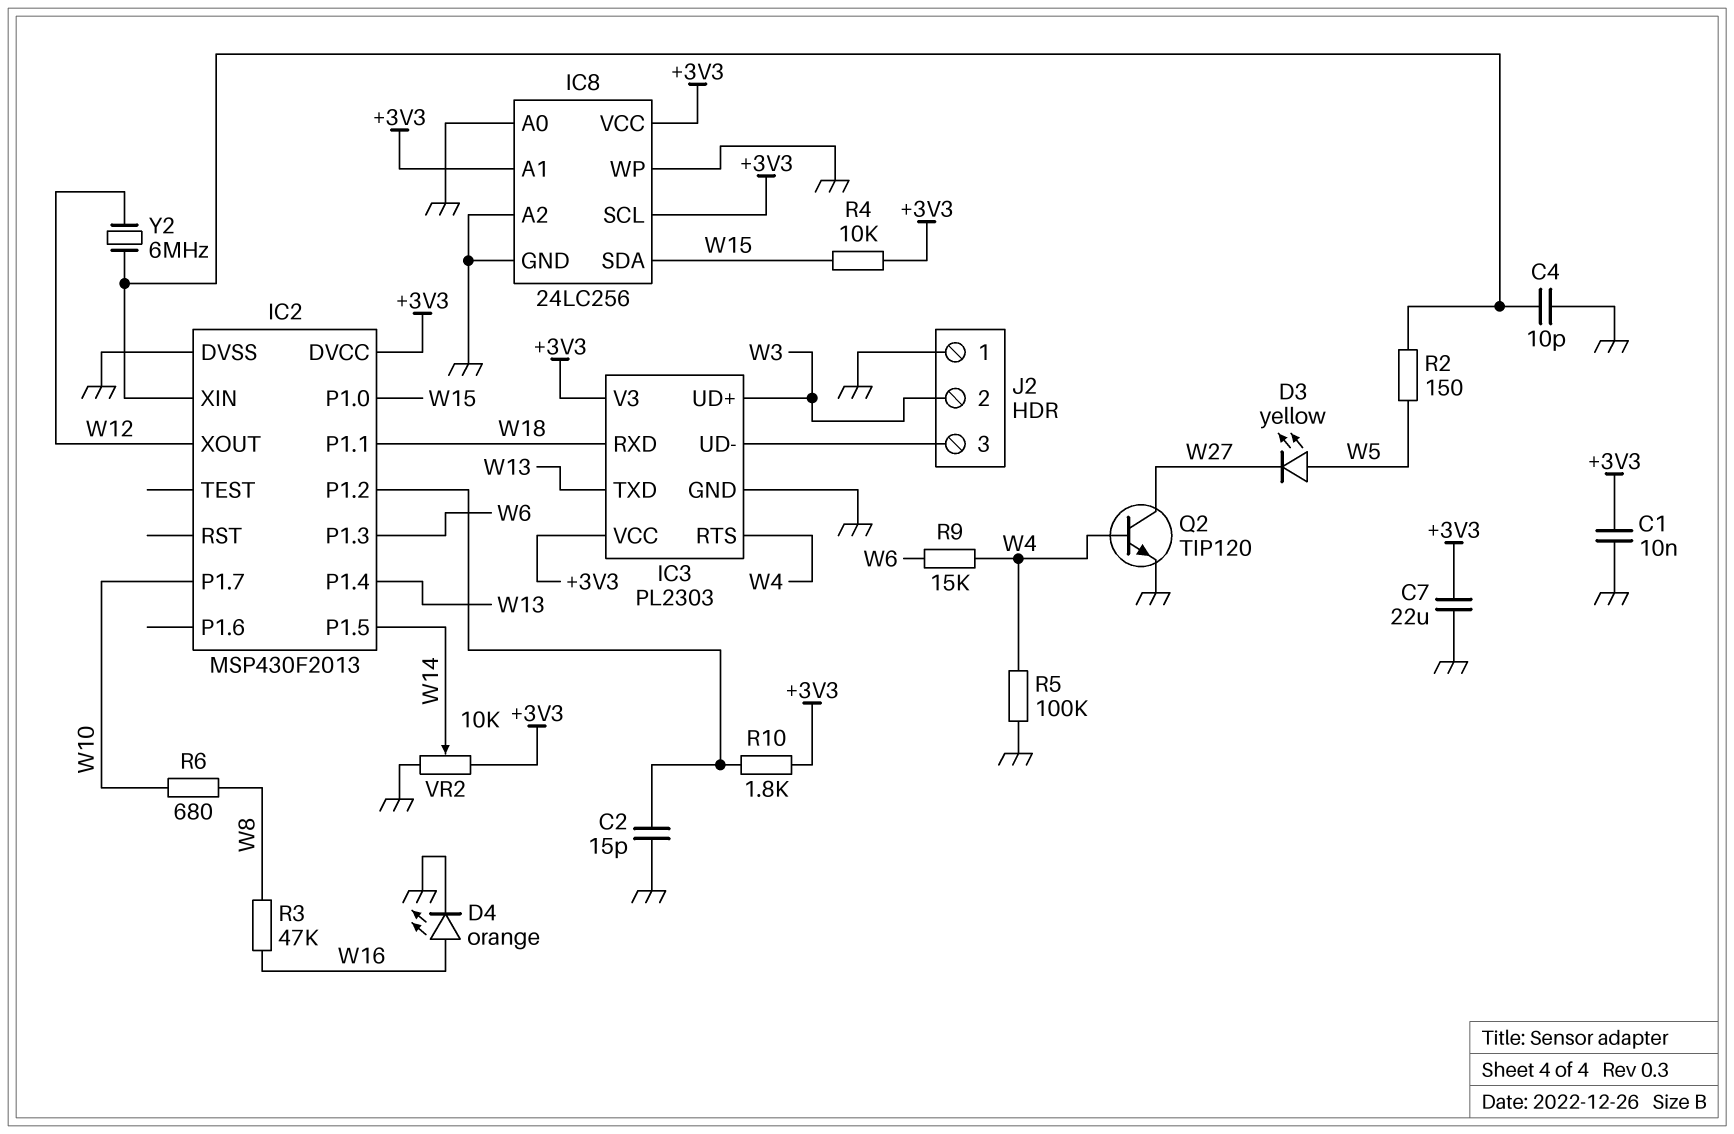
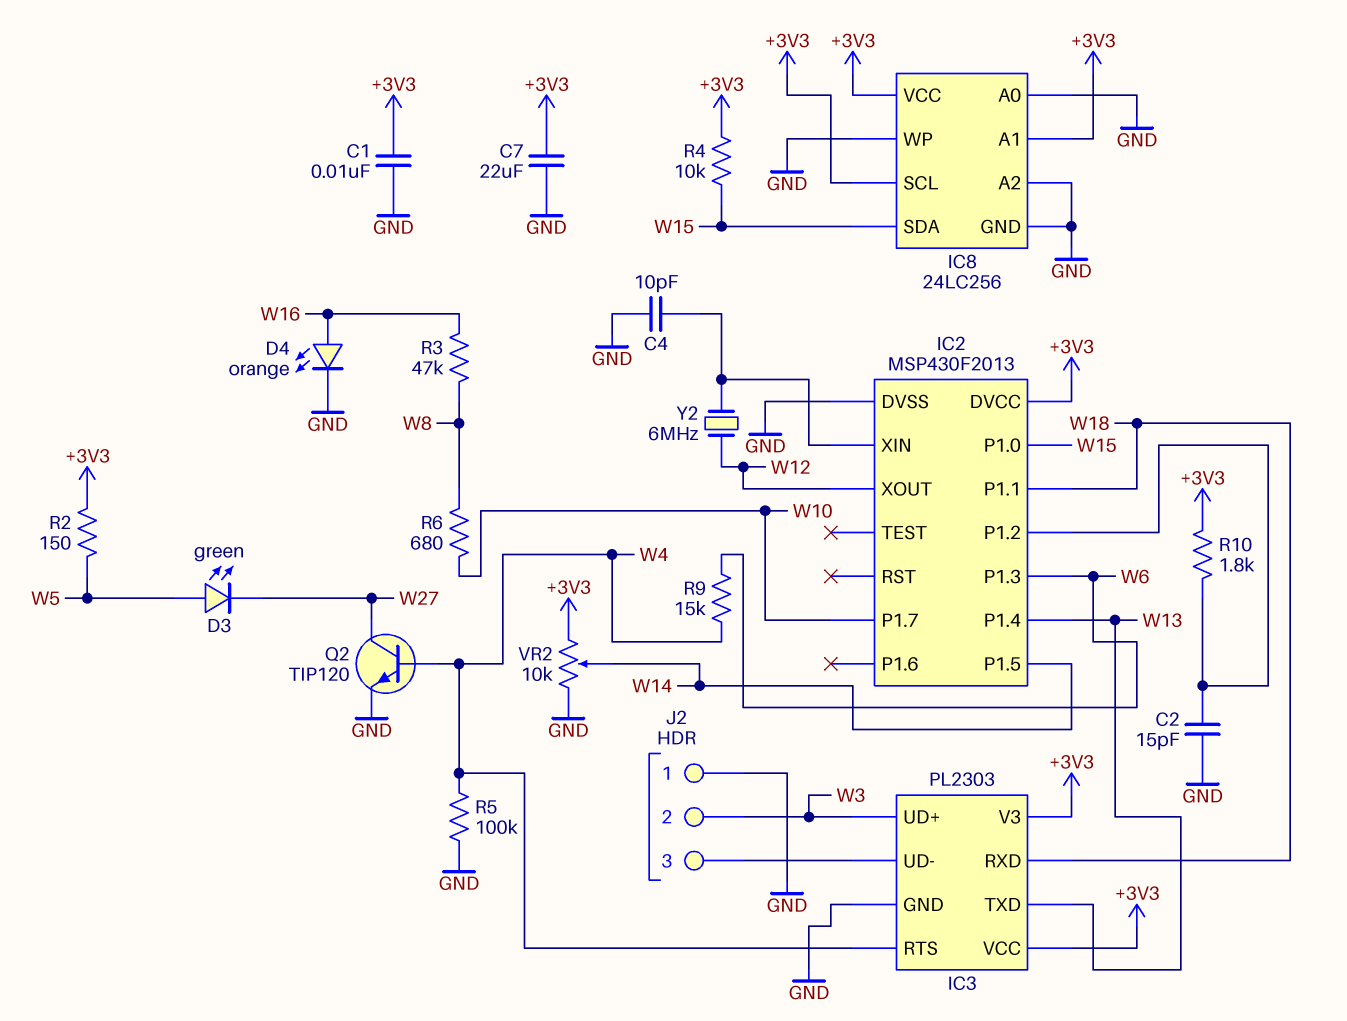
D3: LED yellow (A W5, K W27) -> LED green (A W5, K W27)
R2: 150 (IC2/XIN, W5) -> 150 (+3V3, W5)

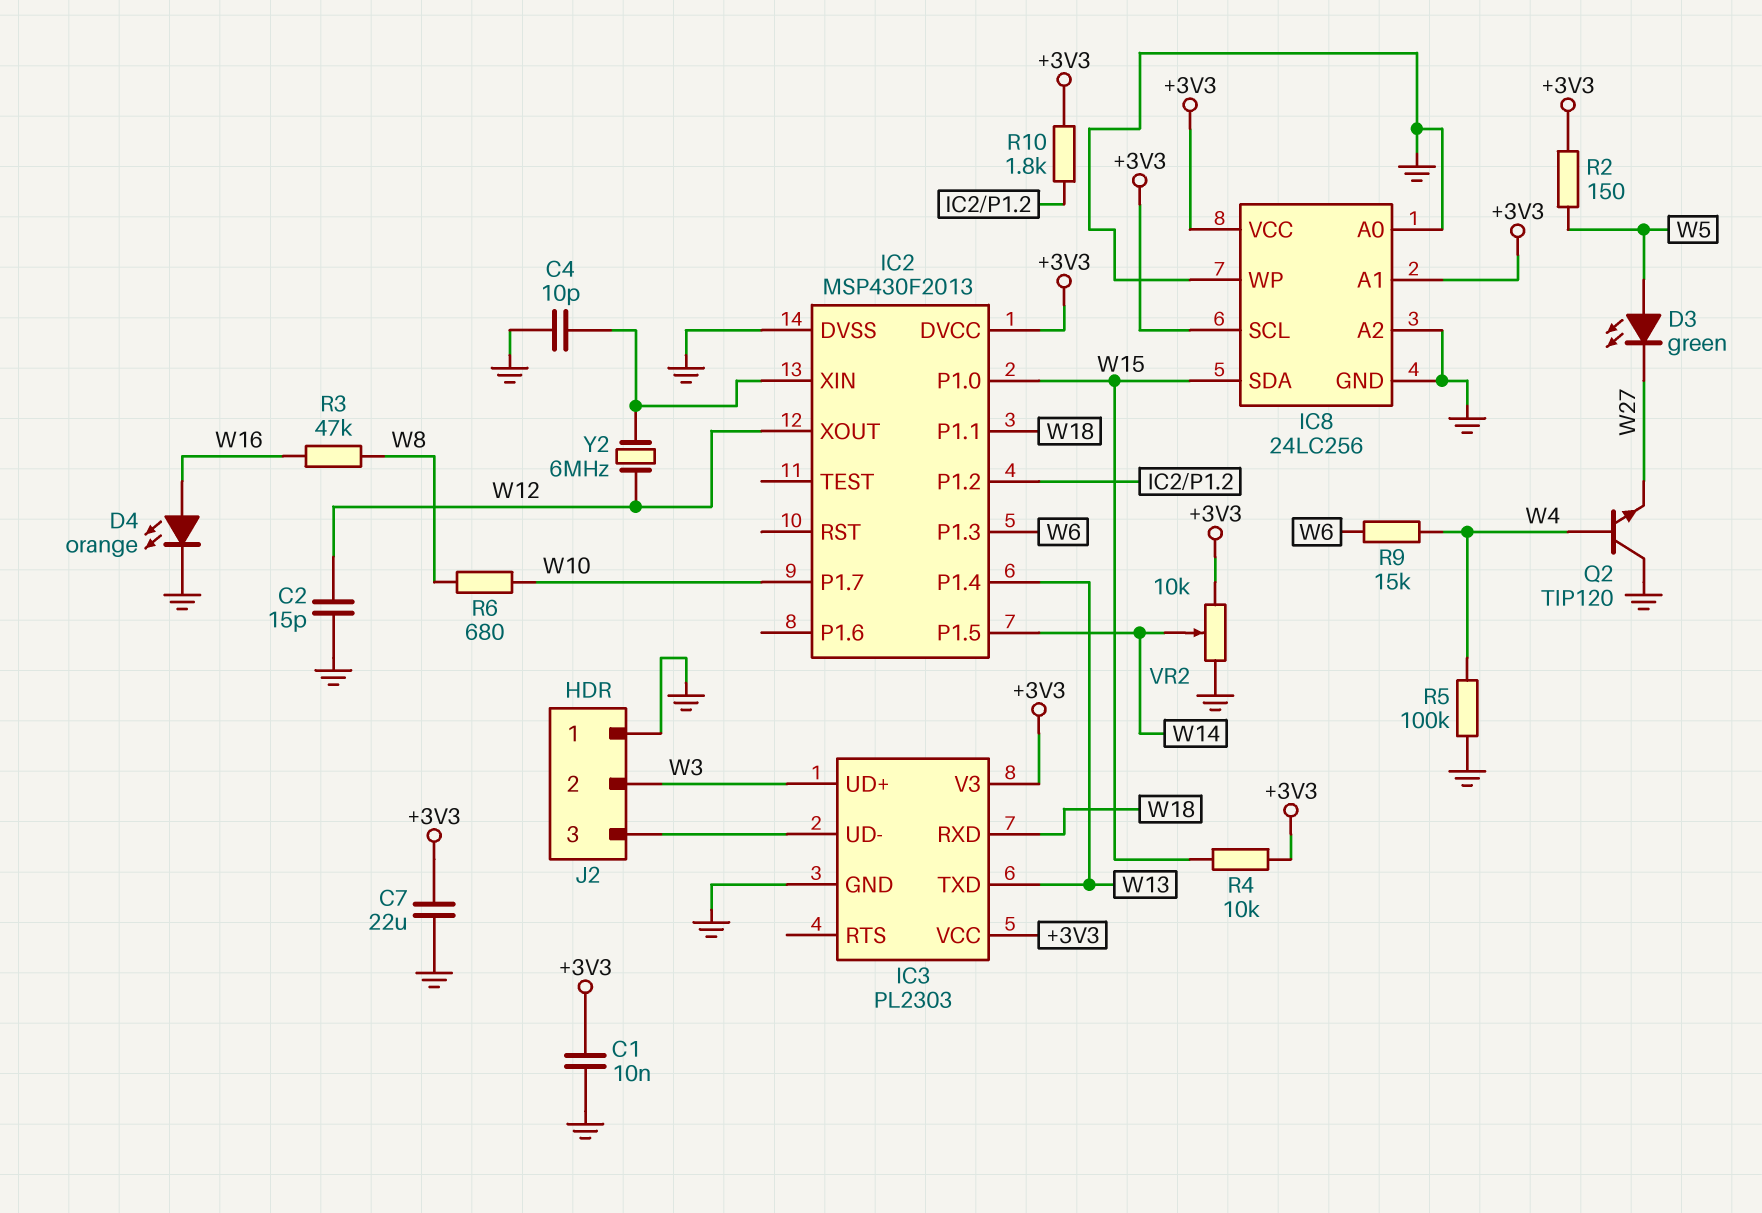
C2: 15pF (GND, IC2/P1.2) -> 15pF (GND, W12)
IC3 pin RTS: W4 -> none
Q2: NPN TIP120 (B W4, C W27, E GND) -> NPN TIP120 (B W4, C GND, E W27)

